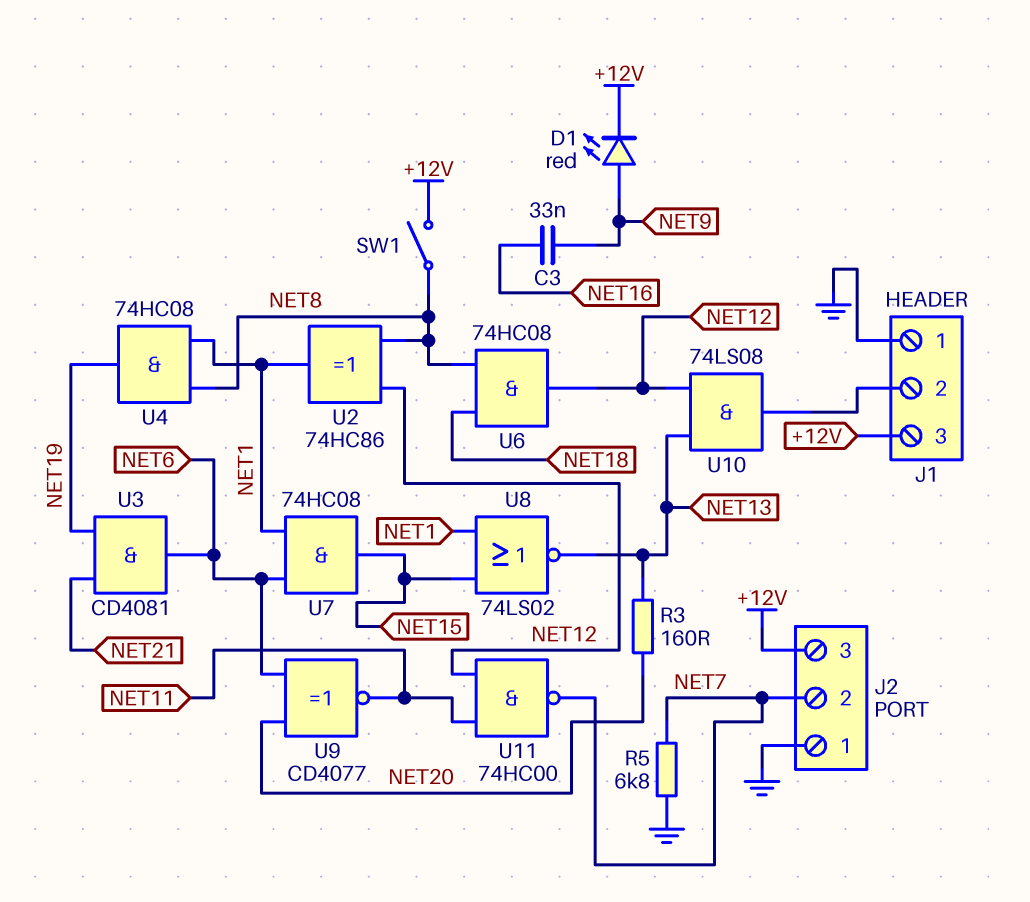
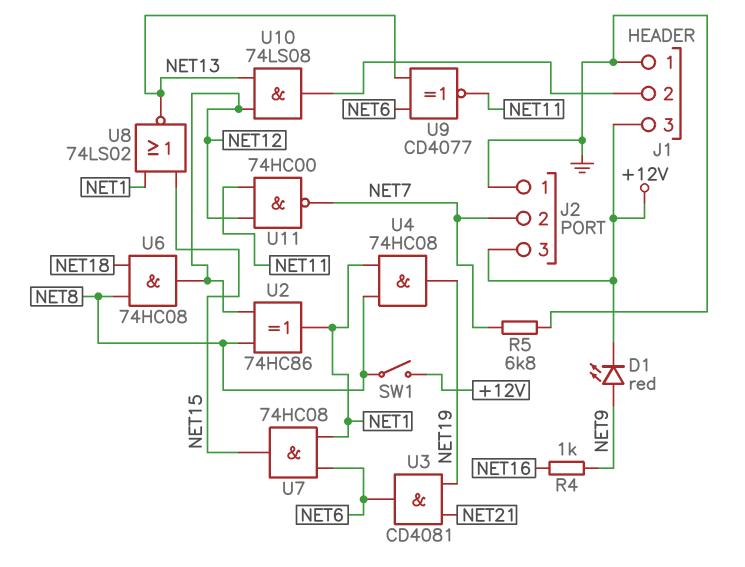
C3: 33nF (NET9, NET16) -> none
R3: 160 (NET13, NET20) -> none
R4: none -> 1k (NET9, NET16)
U9: XNOR CD4077 (in NET6, in NET20, out NET11) -> XNOR CD4077 (in NET6, in NET13, out NET11)

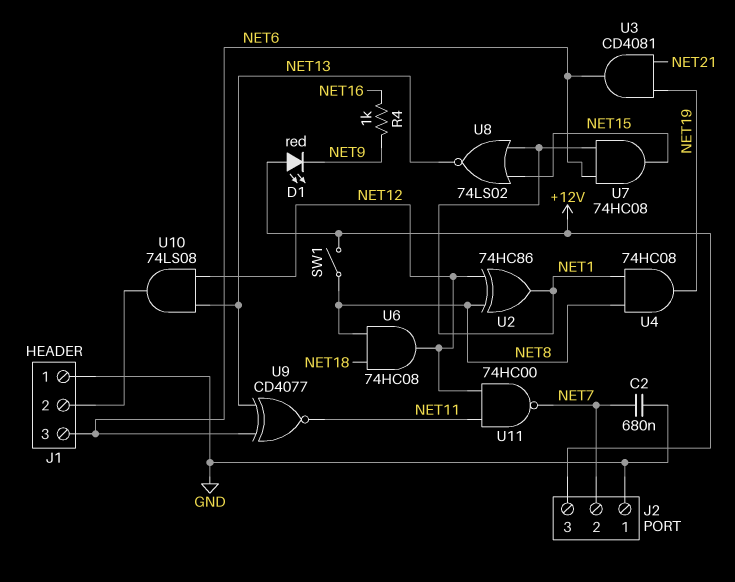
C2: none -> 680nF (GND, NET7)
D1: LED red (A NET9, K +12V) -> LED red (A +12V, K NET9)
J1 pin 3: +12V -> NET6
R5: 6.8k (GND, NET7) -> none

